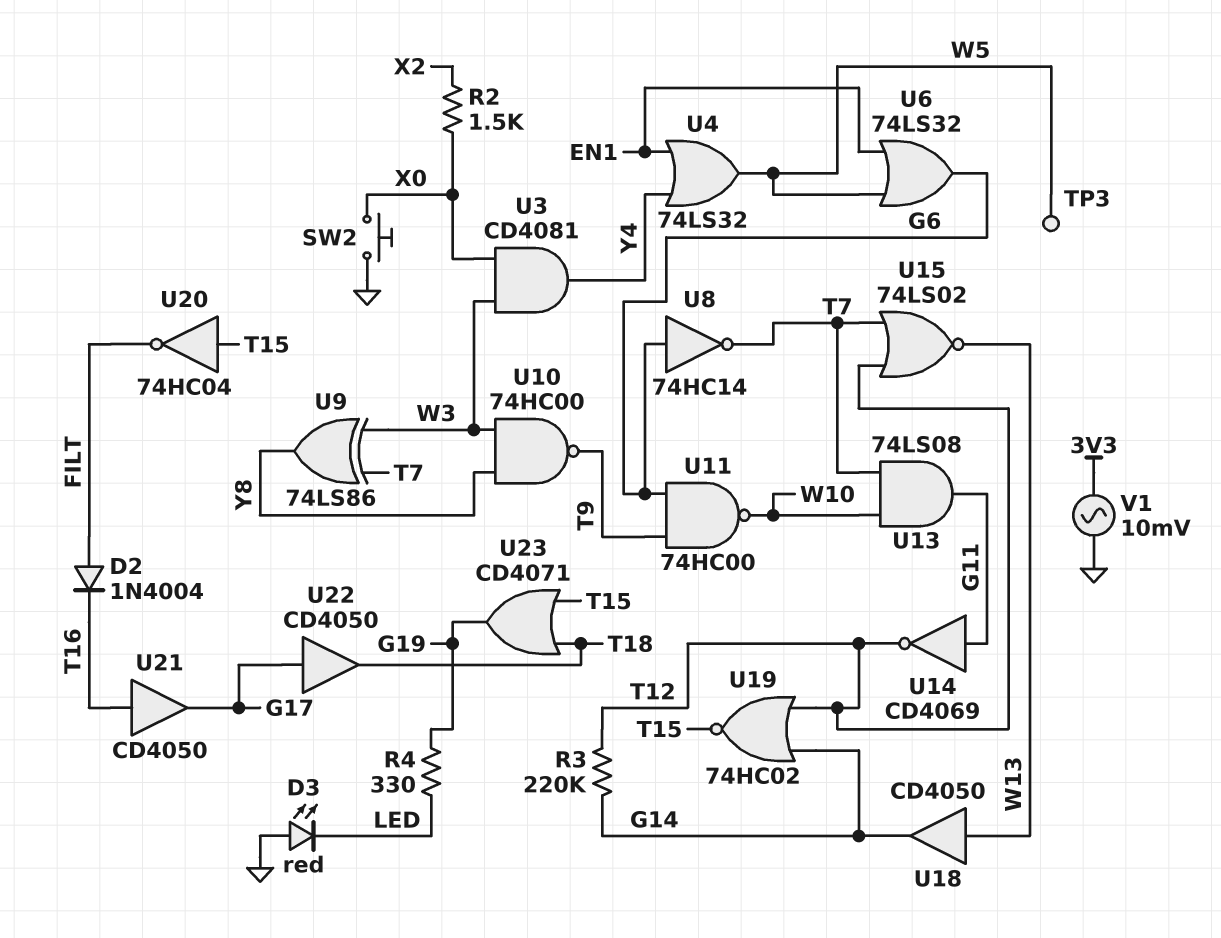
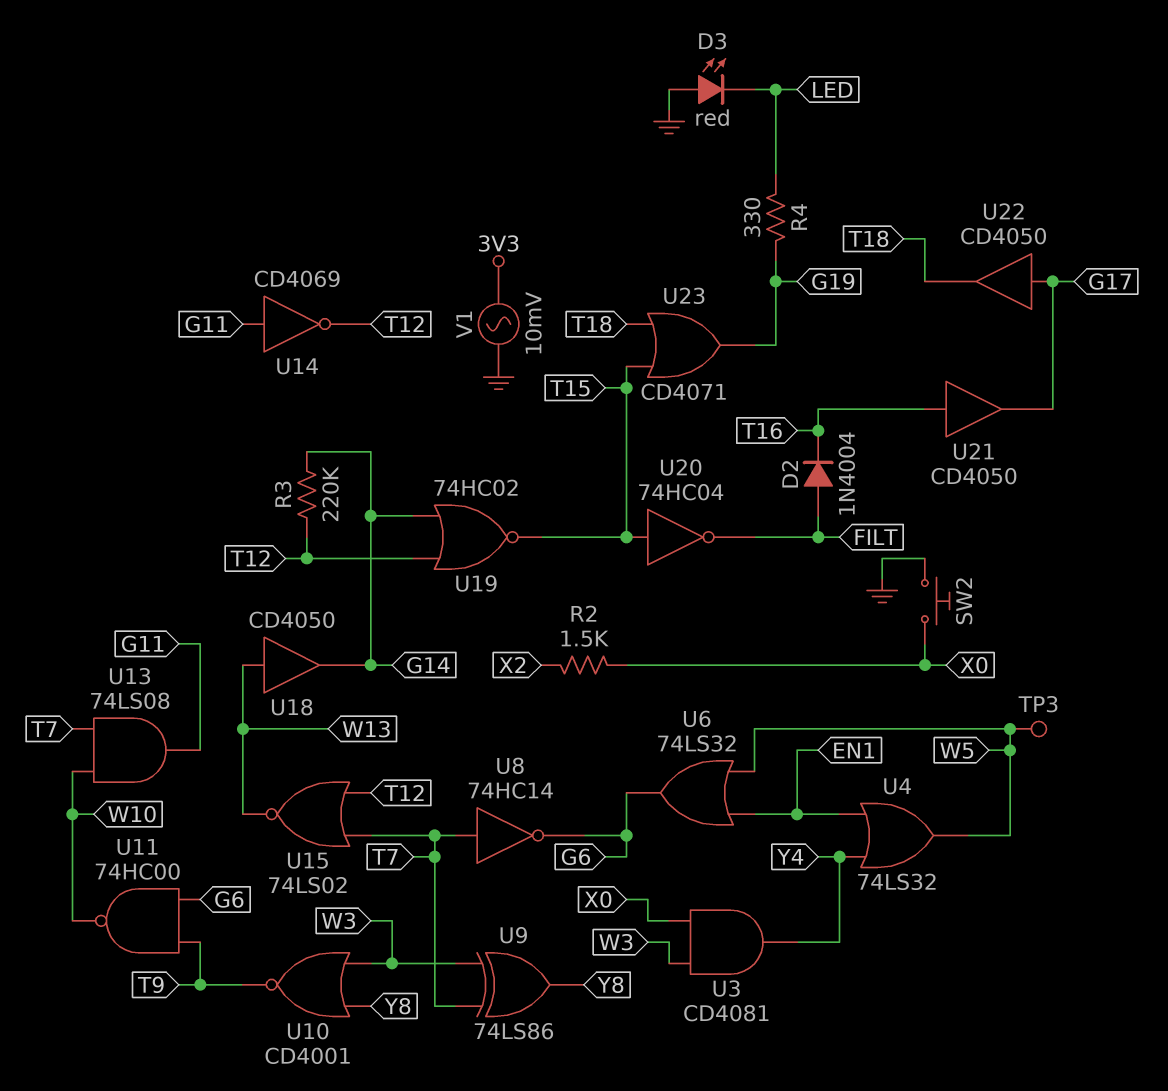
U8: NOT 74HC14 (in G6, out T7) -> NOT 74HC14 (in T7, out G6)
U10: NAND 74HC00 (in W3, in Y8, out T9) -> NOR CD4001 (in W3, in Y8, out T9)

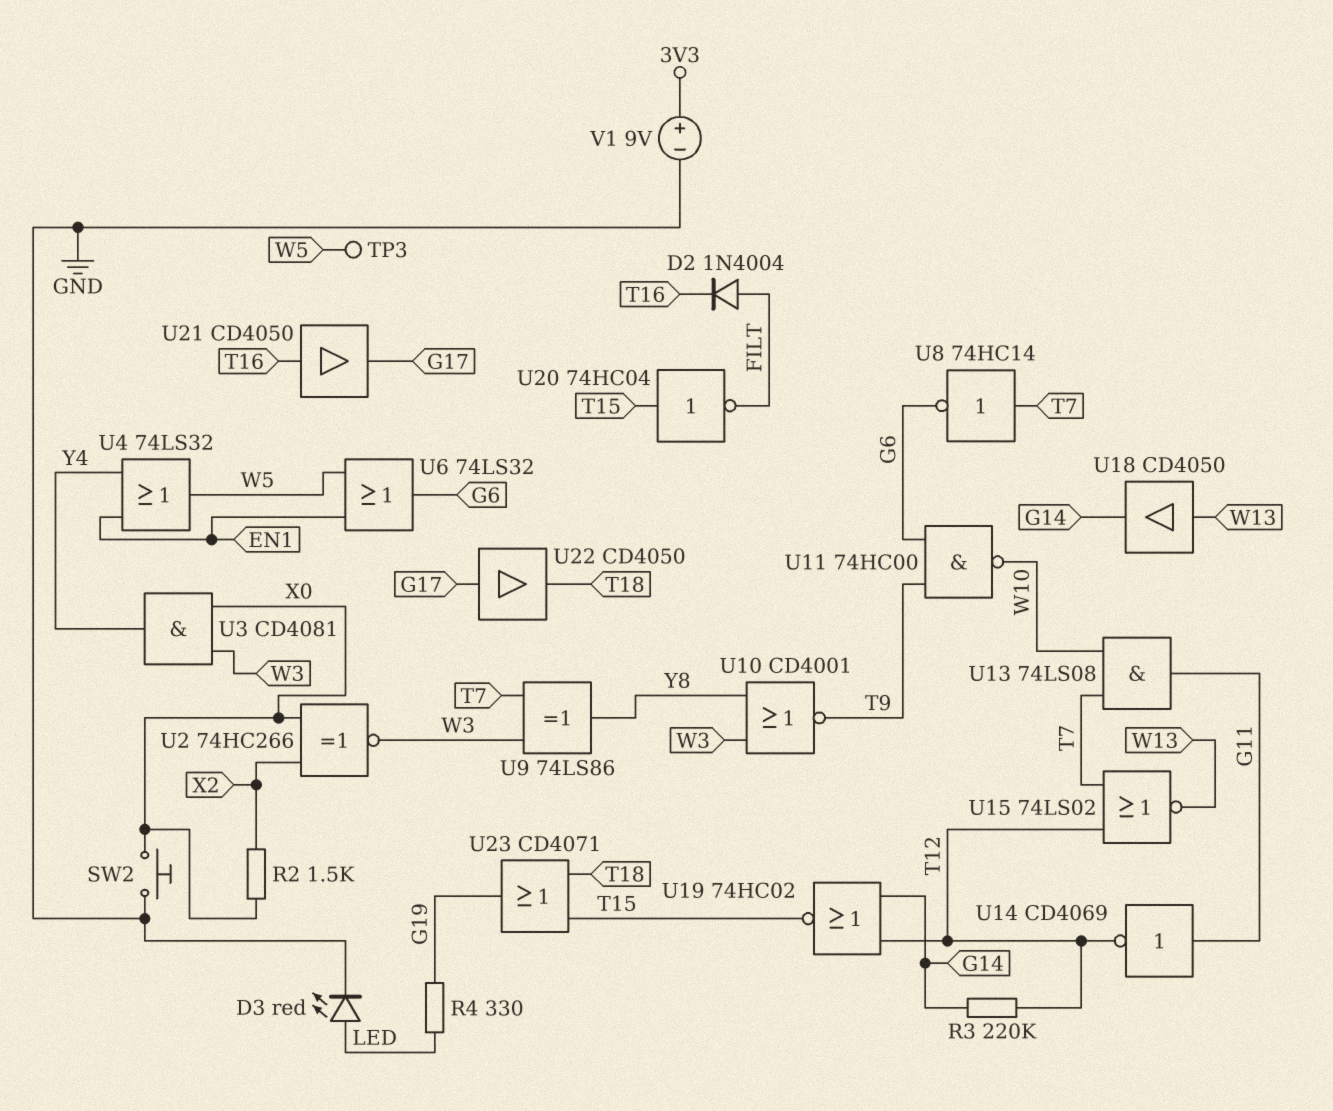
D3: LED red (A GND, K LED) -> LED red (A LED, K GND)
U2: none -> XNOR 74HC266 (in X0, in X2, out W3)
V1: AC 10mV (3V3, GND) -> 9V (plus 3V3, minus GND)

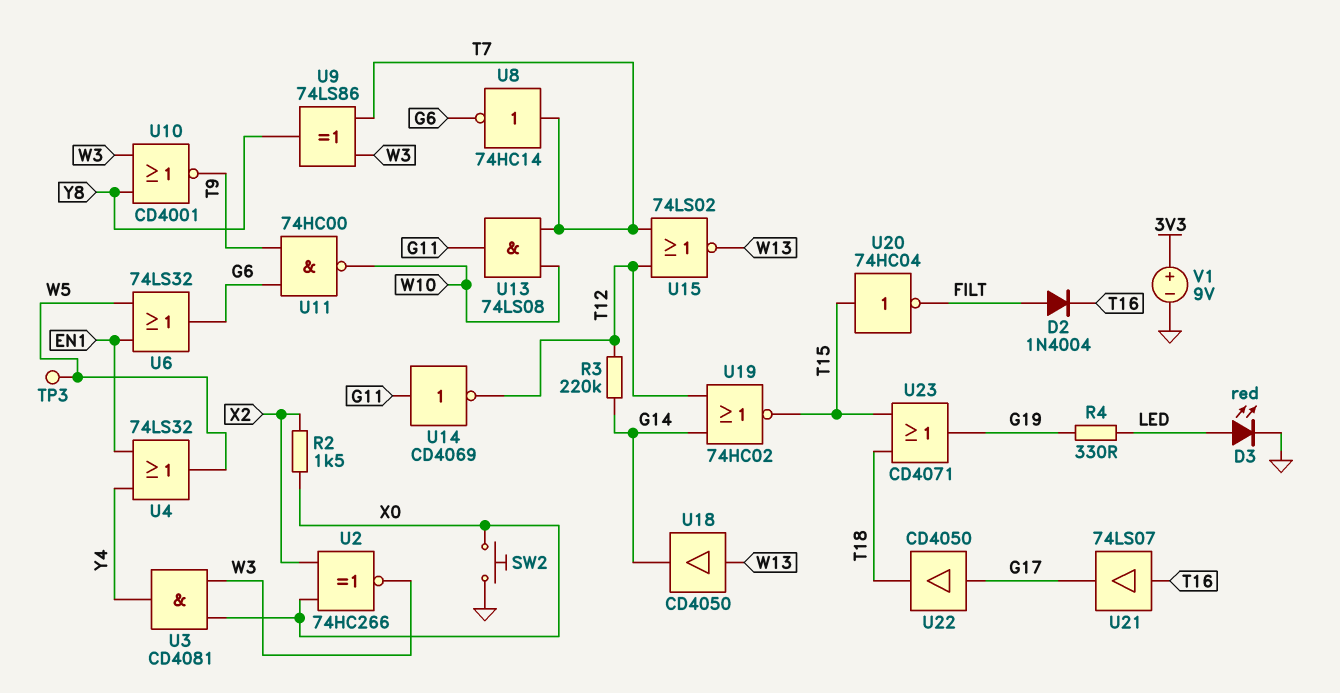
U21: buffer CD4050 (in T16, out G17) -> buffer 74LS07 (in T16, out G17)

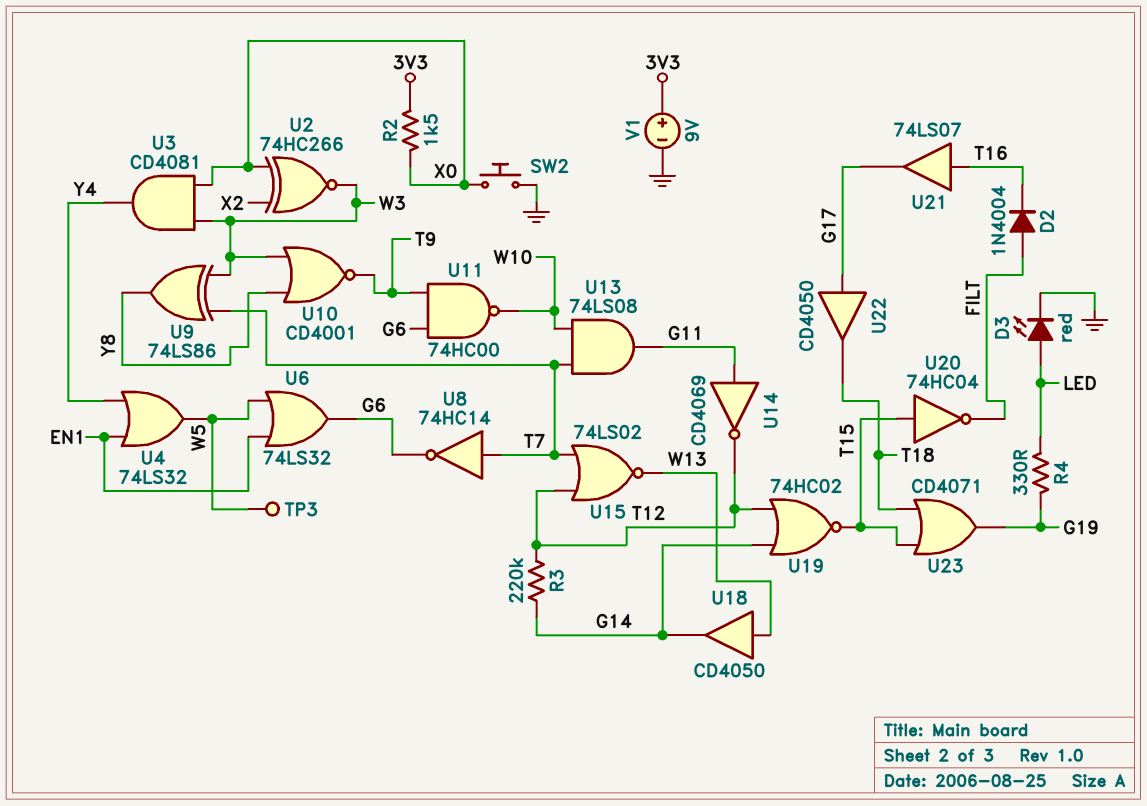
R2: 1.5k (X0, X2) -> 1.5k (3V3, X0)

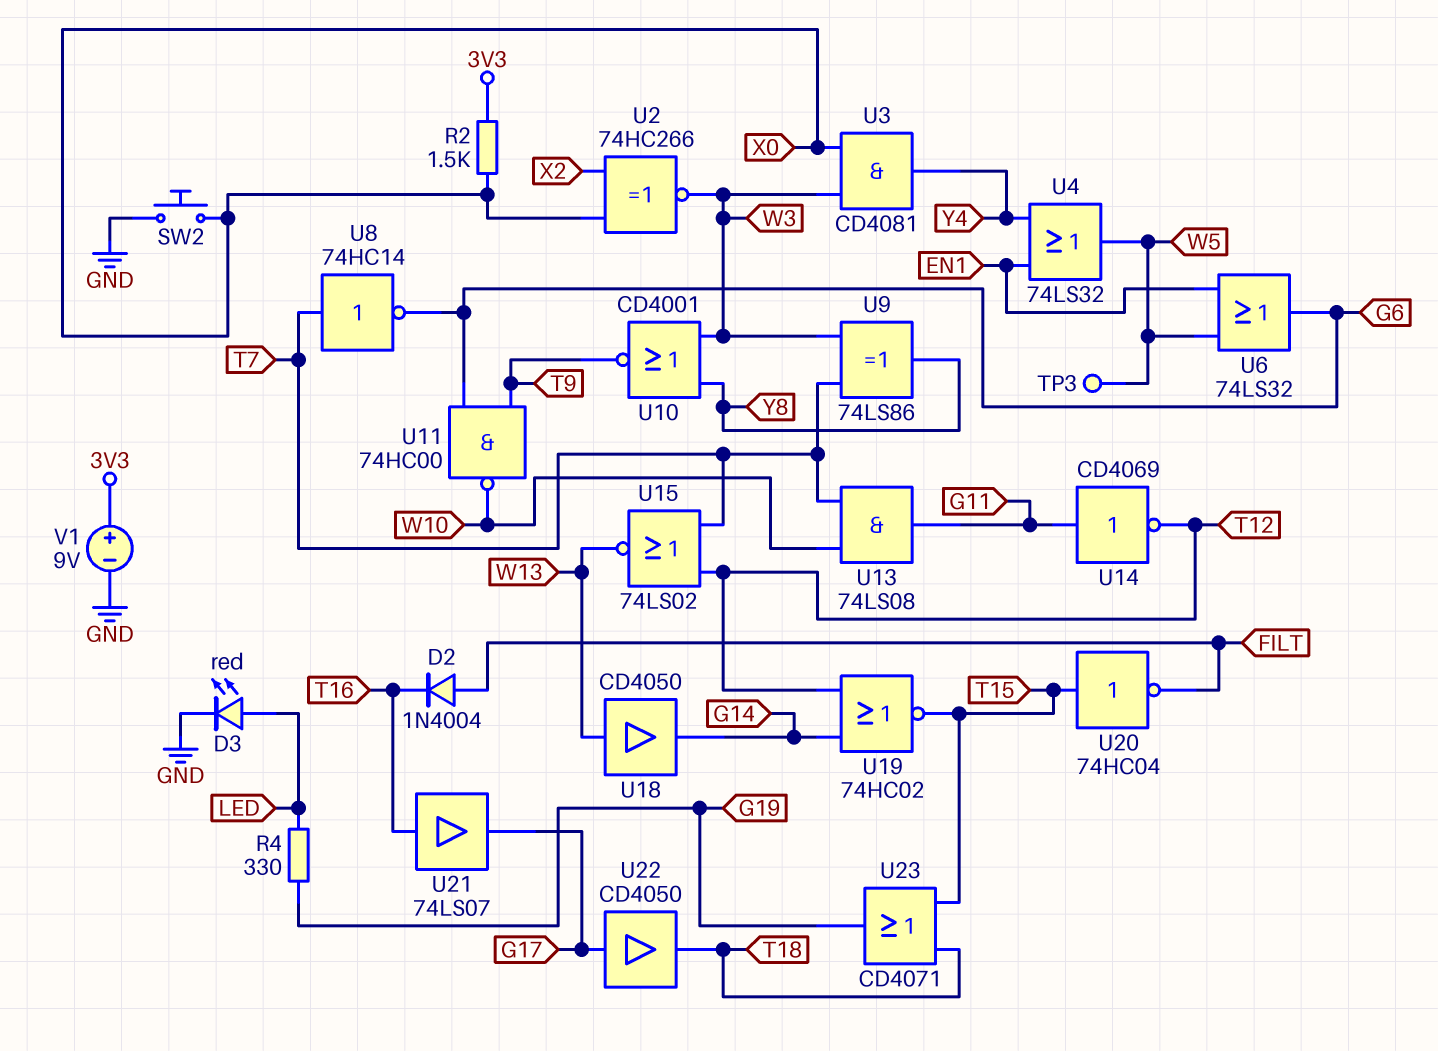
R3: 220k (G14, T12) -> none

